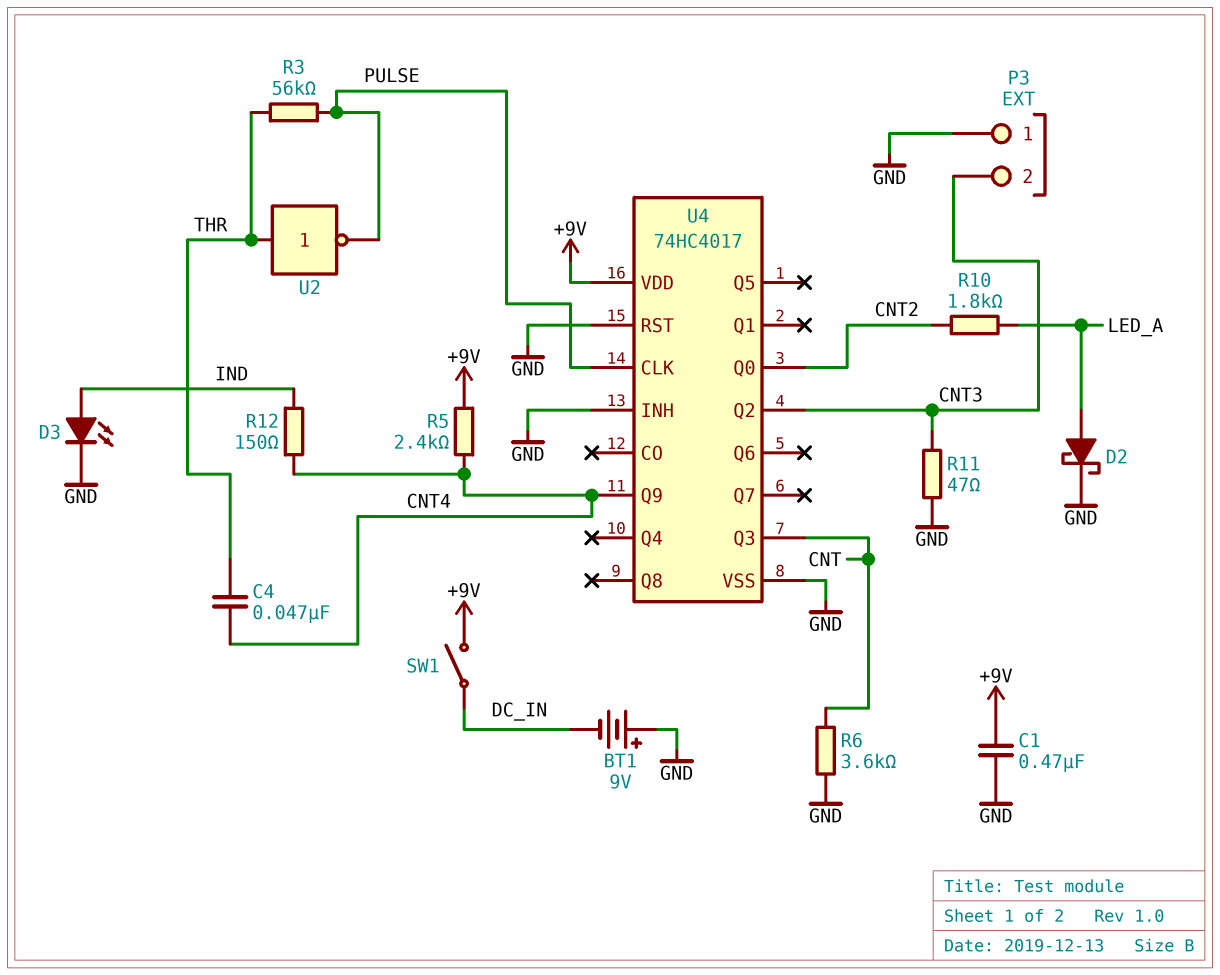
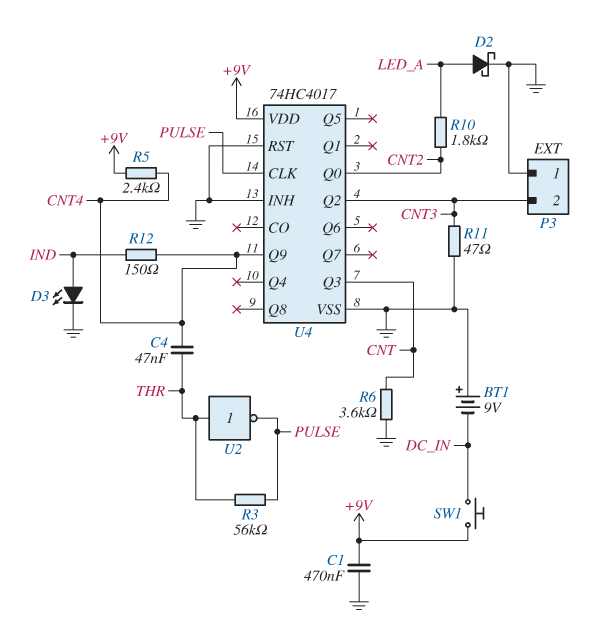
SW1: switch (+9V, DC_IN) -> button (+9V, DC_IN)

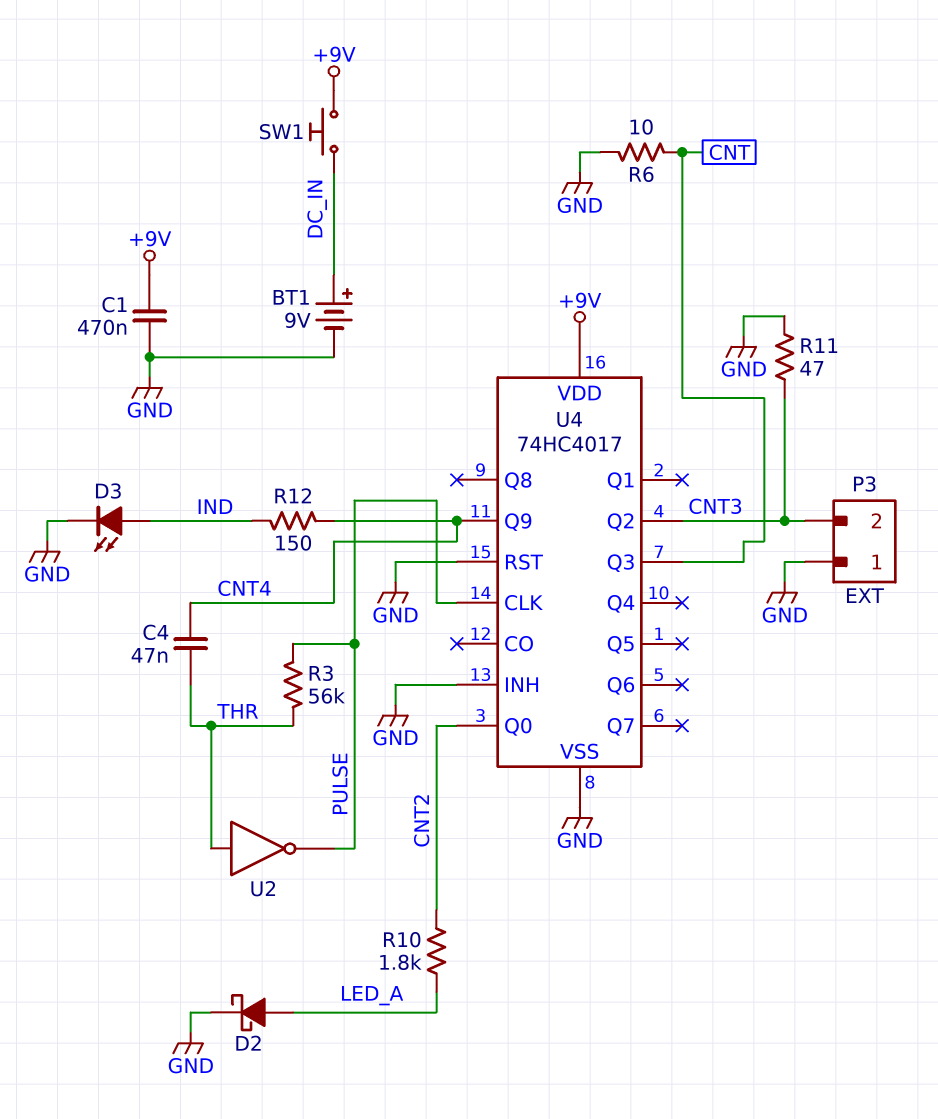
BT1: 9V (plus GND, minus DC_IN) -> 9V (plus DC_IN, minus GND)
R5: 2.4k (+9V, CNT4) -> none
R6: 3.6k (CNT, GND) -> 10 (CNT, GND)

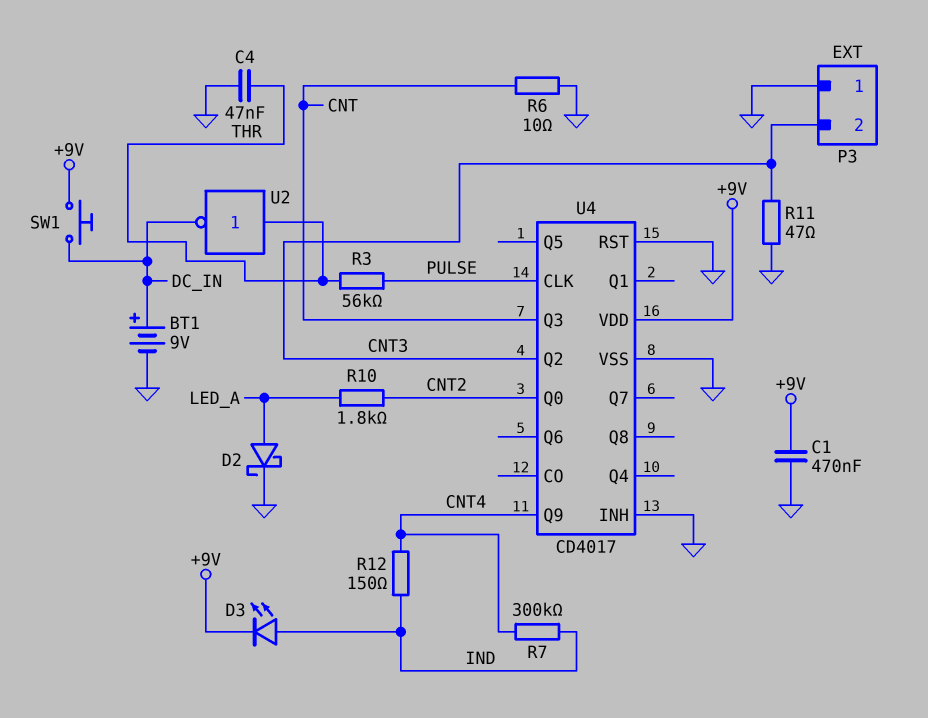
C4: 47nF (CNT4, THR) -> 47nF (GND, THR)
D3: LED (A IND, K GND) -> LED (A IND, K +9V)
R7: none -> 300k (CNT4, IND)
U2: NOT (in THR, out PULSE) -> NOT (in THR, out DC_IN)
U4: 74HC4017 -> CD4017

